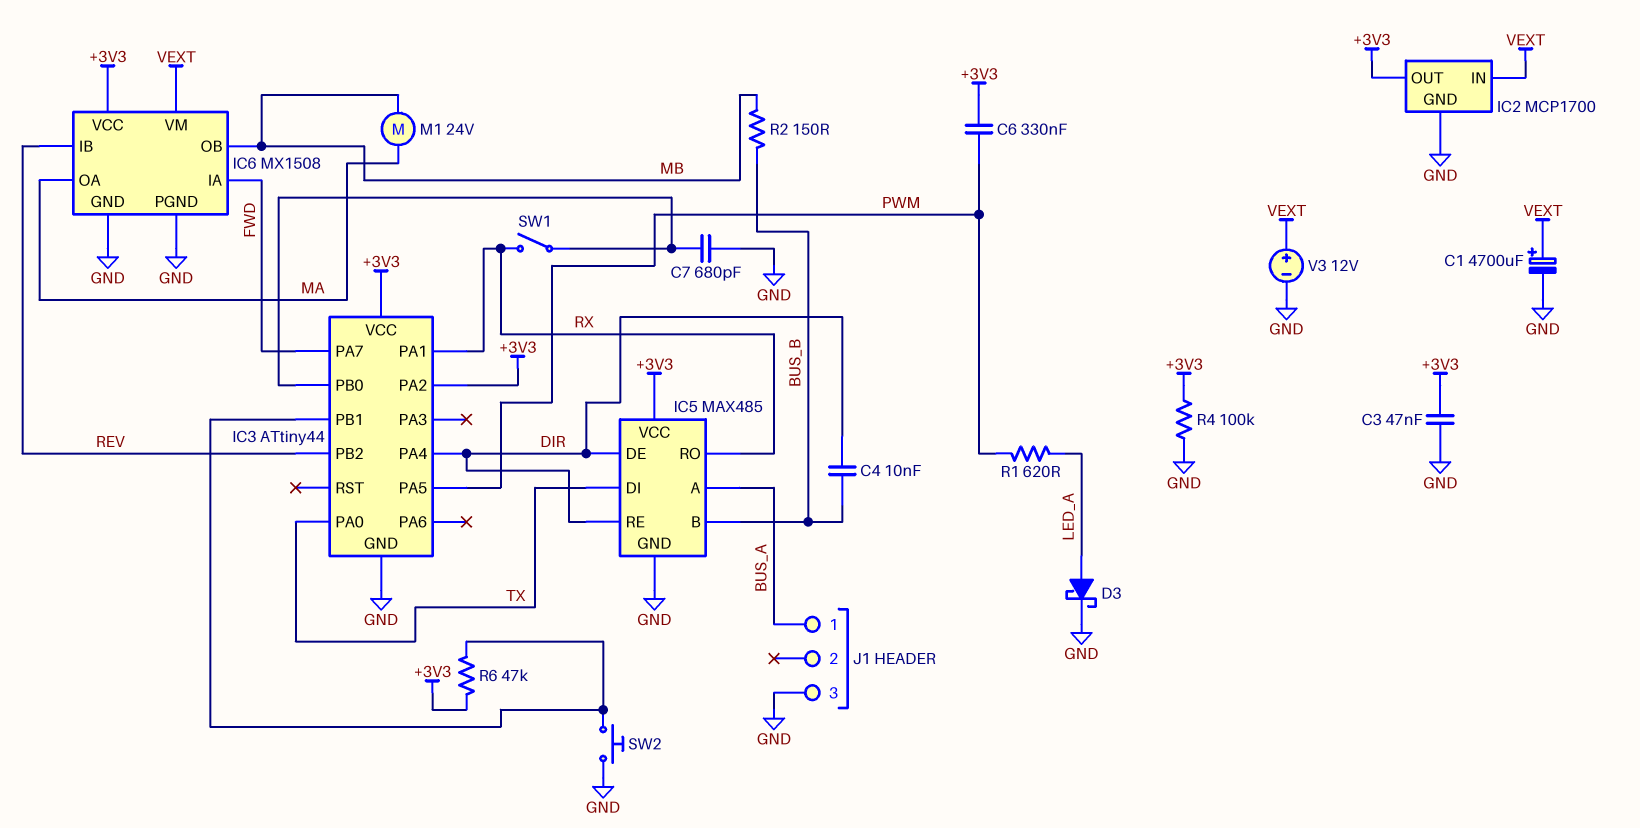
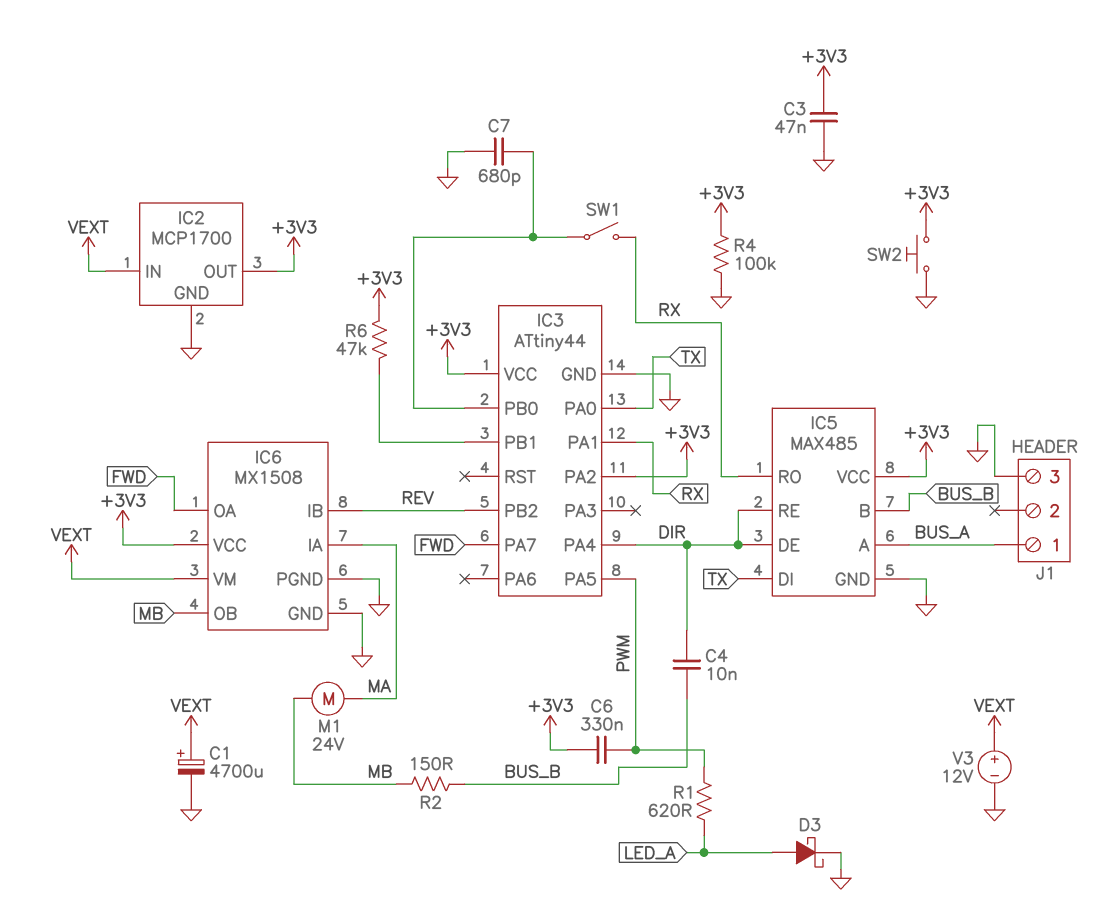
IC6 pin IA: FWD -> MA
IC6 pin OA: MA -> FWD
SW2: button (GND, IC3/PB1) -> button (+3V3, GND)

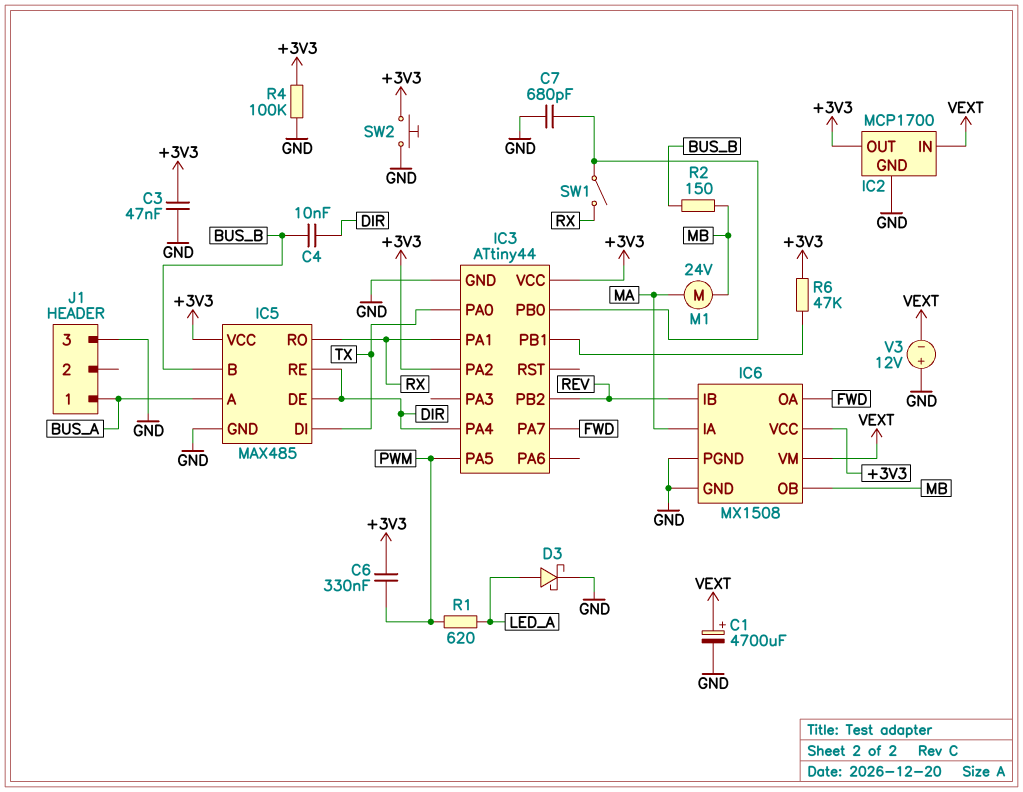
V3: 12V (plus VEXT, minus GND) -> 12V (plus GND, minus VEXT)

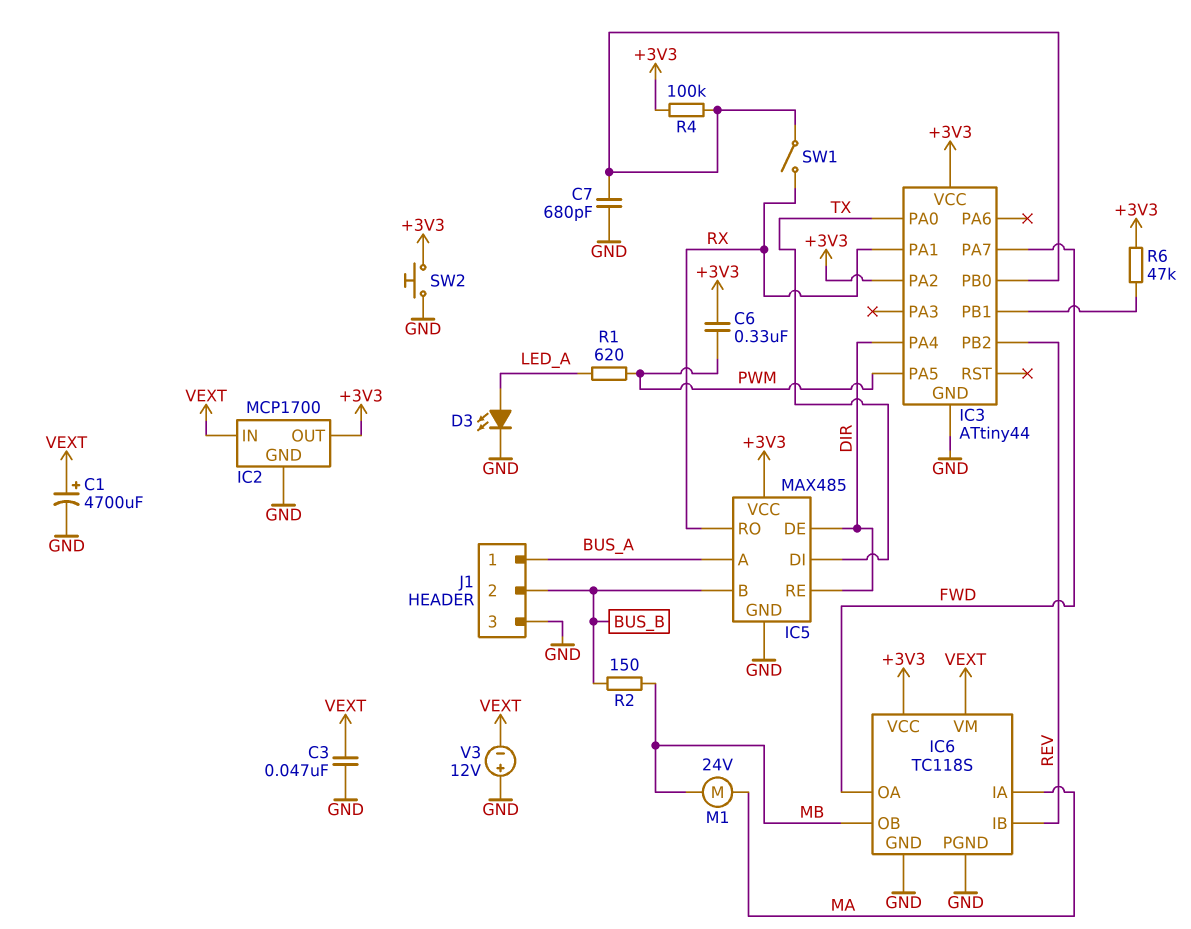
C3: 47nF (+3V3, GND) -> 47nF (GND, VEXT)
C4: 10nF (BUS_B, DIR) -> none
D3: schottky (A LED_A, K GND) -> LED (A LED_A, K GND)
IC6: MX1508 -> TC118S
J1 pin 2: none -> BUS_B
R4: 100k (+3V3, GND) -> 100k (+3V3, IC3/PB0)

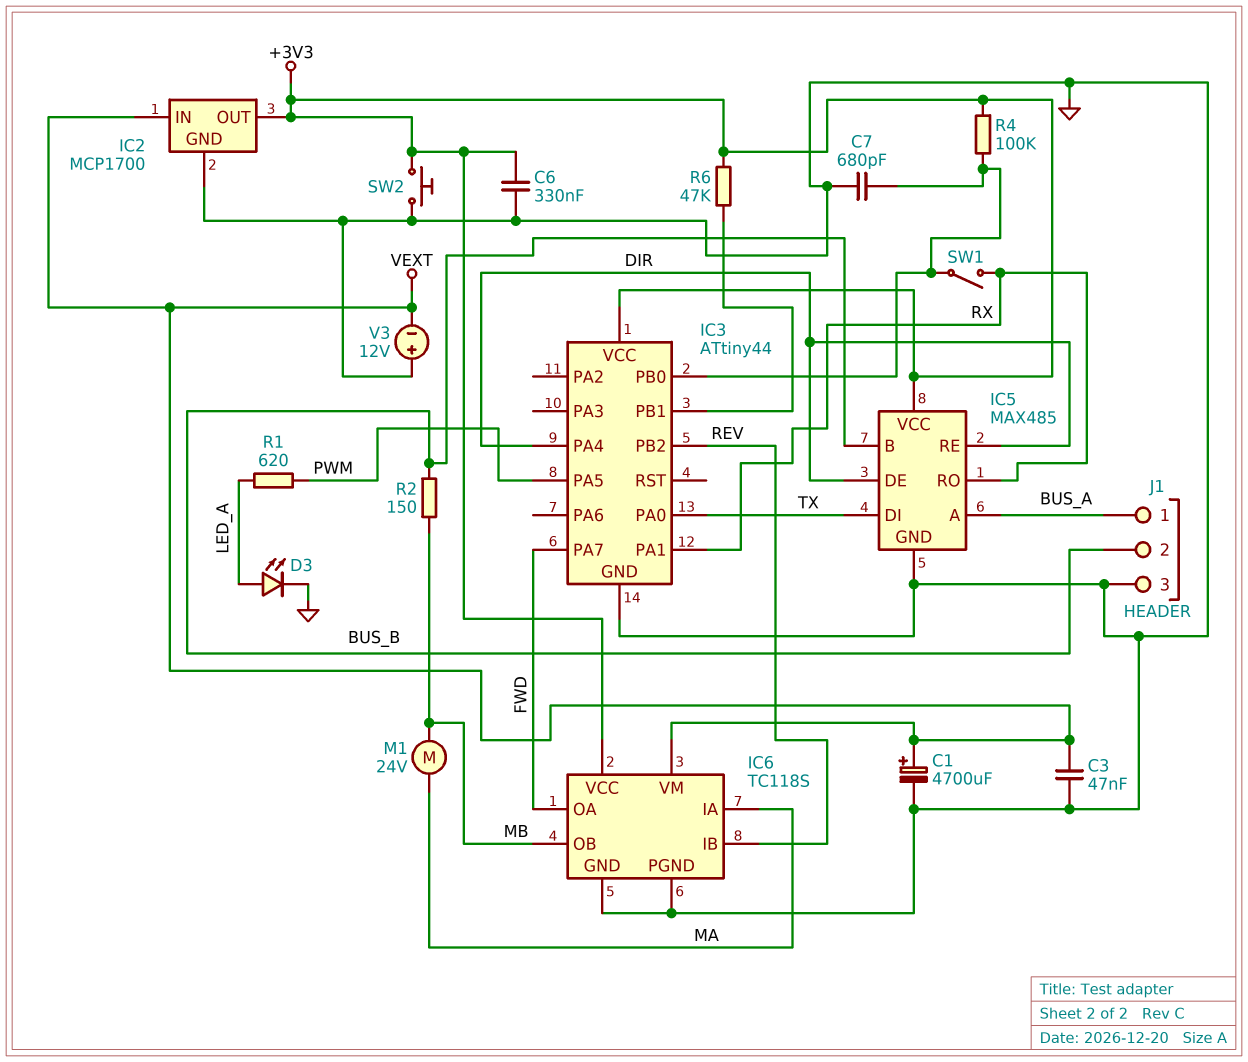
C6: 330nF (+3V3, PWM) -> 330nF (+3V3, GND)
IC3 pin PA2: +3V3 -> none

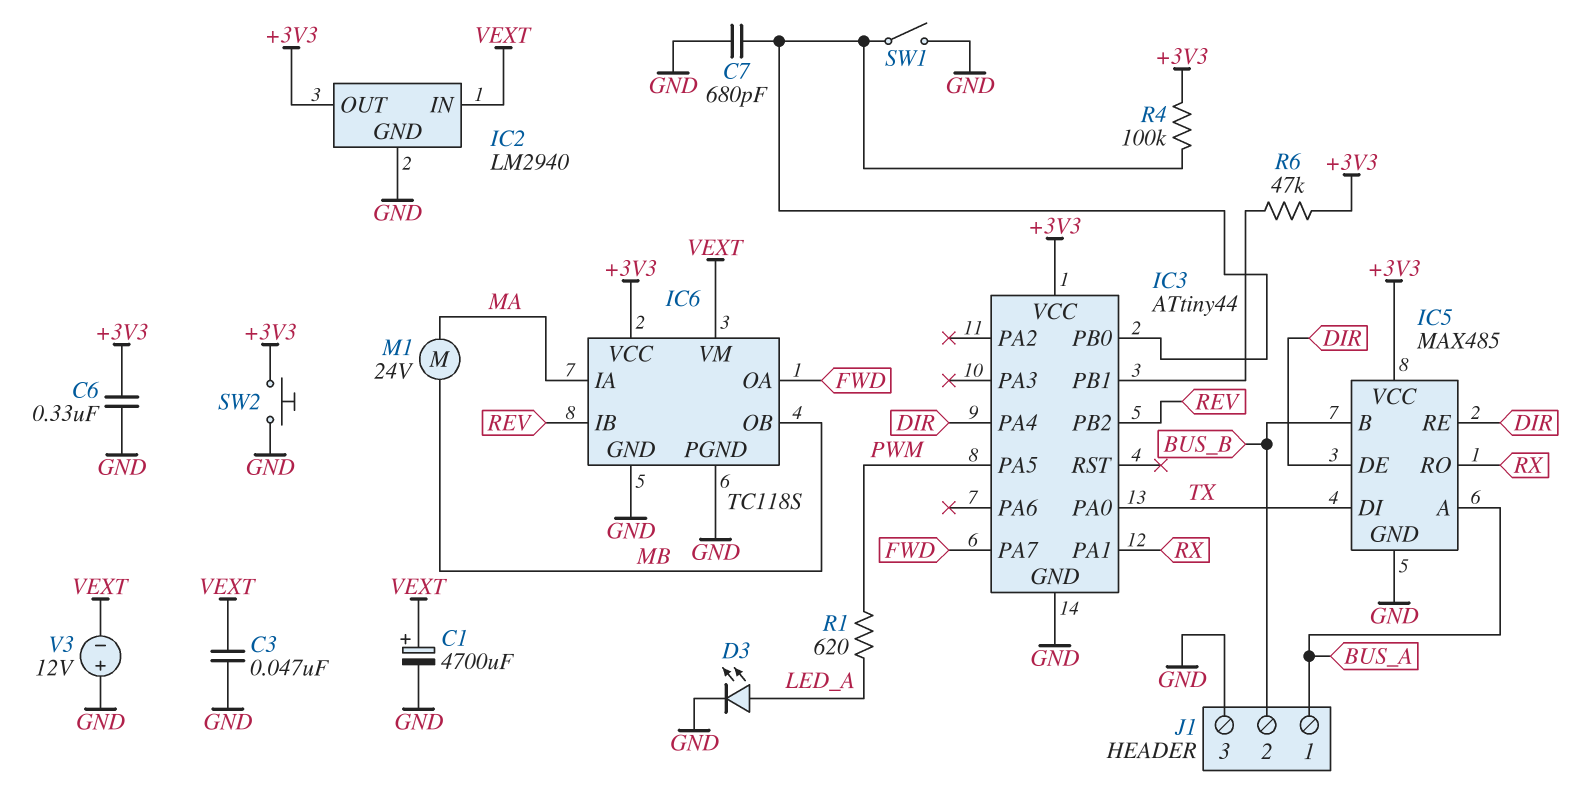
IC2: MCP1700 -> LM2940
R2: 150 (BUS_B, MB) -> none
SW1: switch (IC3/PB0, RX) -> switch (GND, IC3/PB0)

